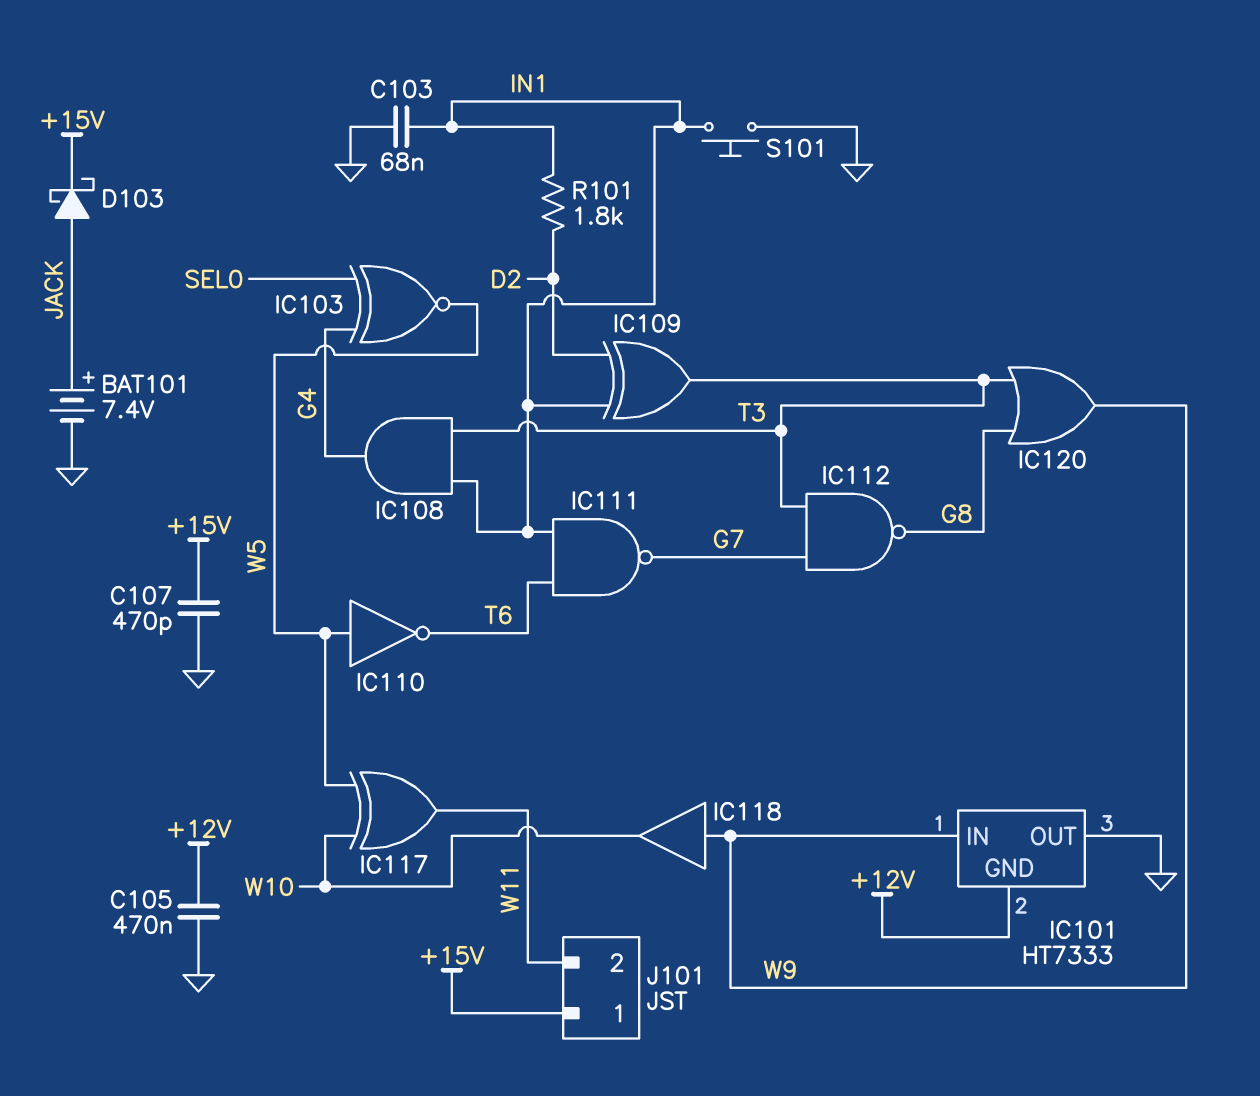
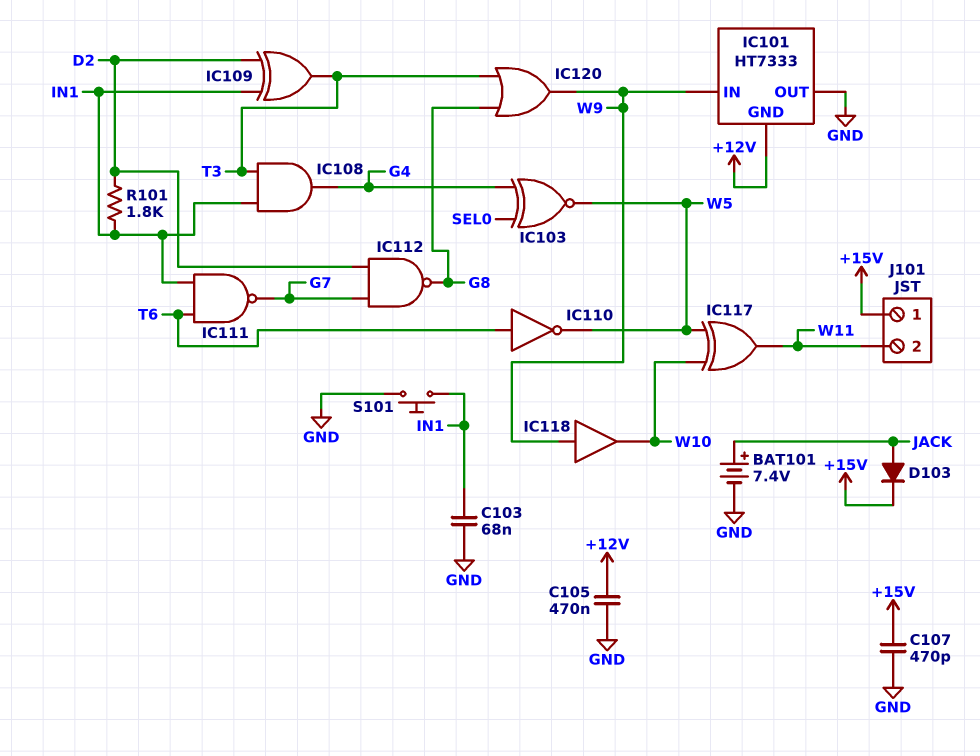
D103: schottky (A JACK, K +15V) -> diode (A JACK, K +15V)
IC110: NOT (in W5, out T6) -> NOT (in T6, out W5)
IC112: NAND (in G7, in T3, out G8) -> NAND (in D2, in G7, out G8)

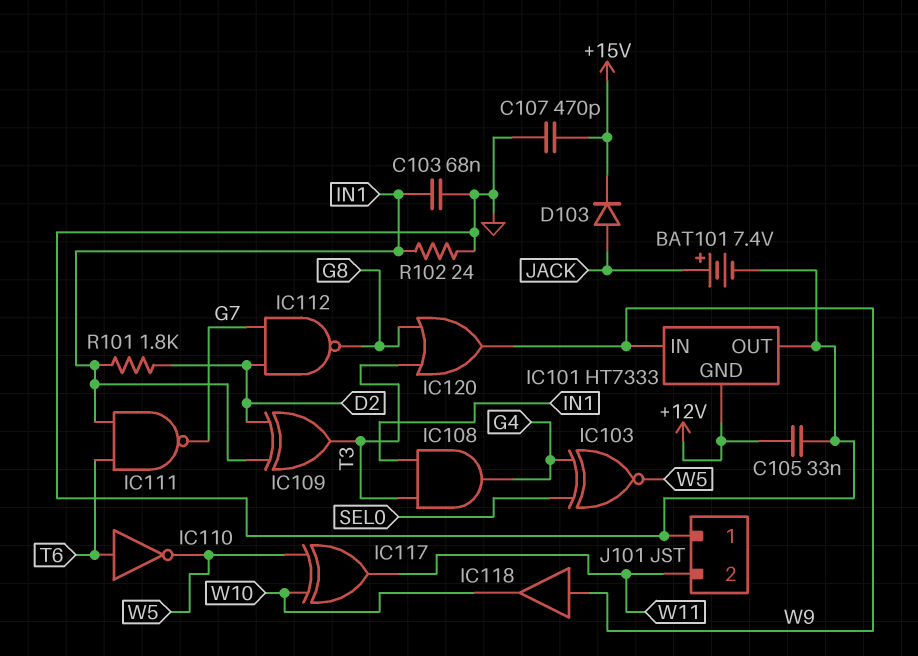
C105: 470nF (+12V, GND) -> 33nF (+12V, GND)
J101 pin 1: +15V -> GND
R102: none -> 24 (GND, IN1)
S101: button (GND, IN1) -> none

